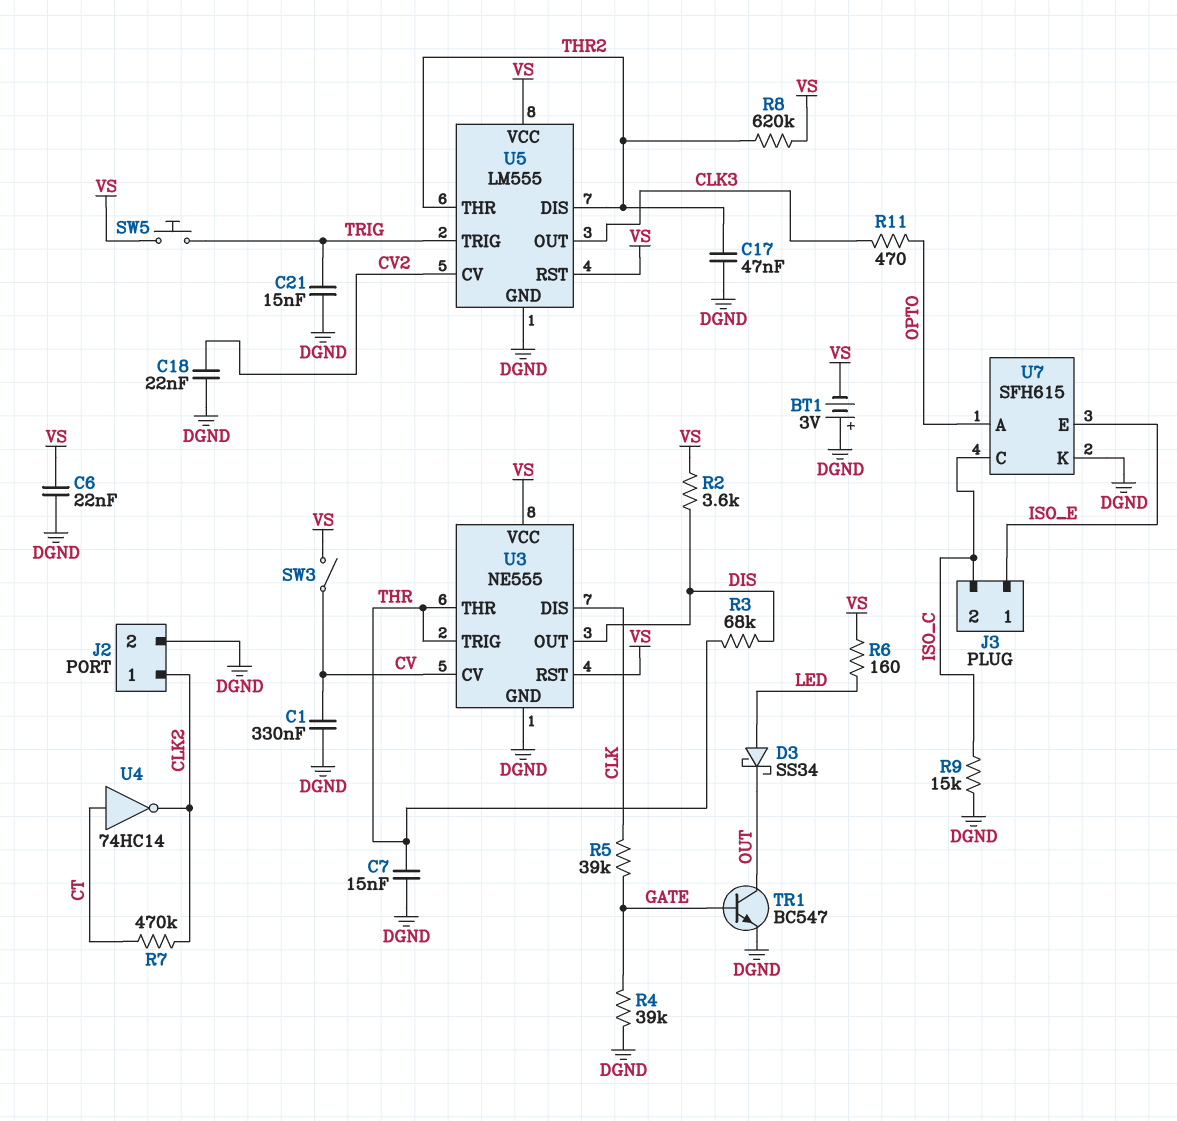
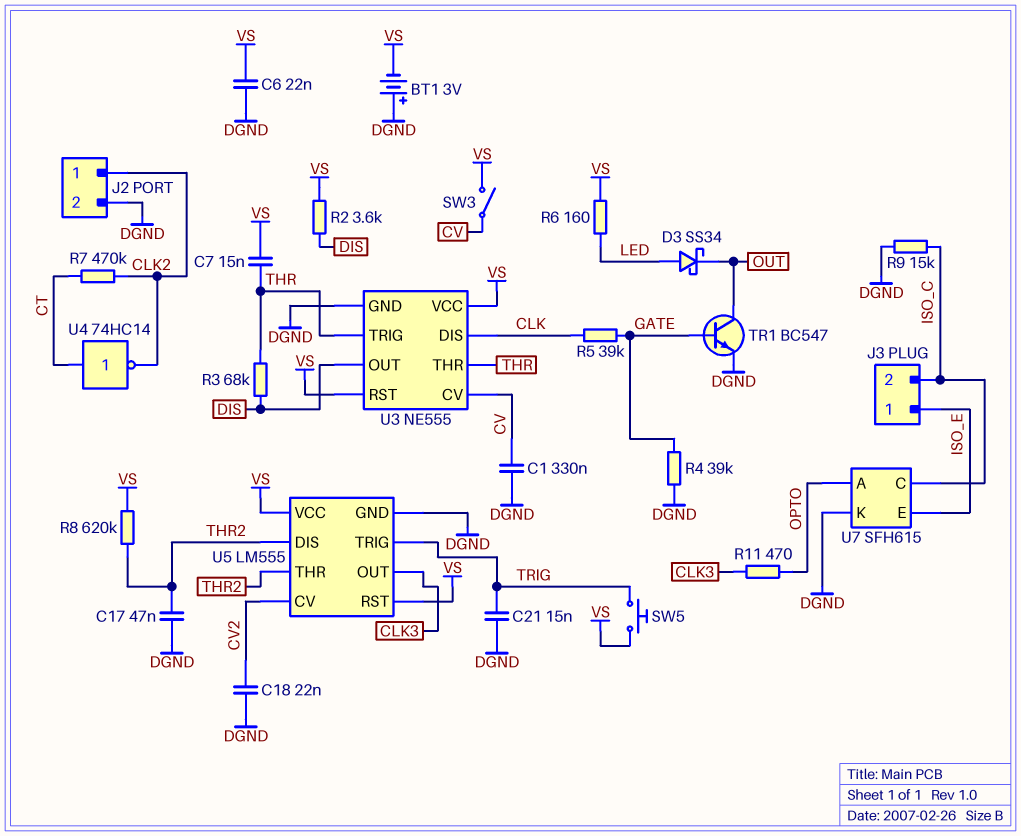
C7: 15nF (DGND, THR) -> 15nF (THR, VS)

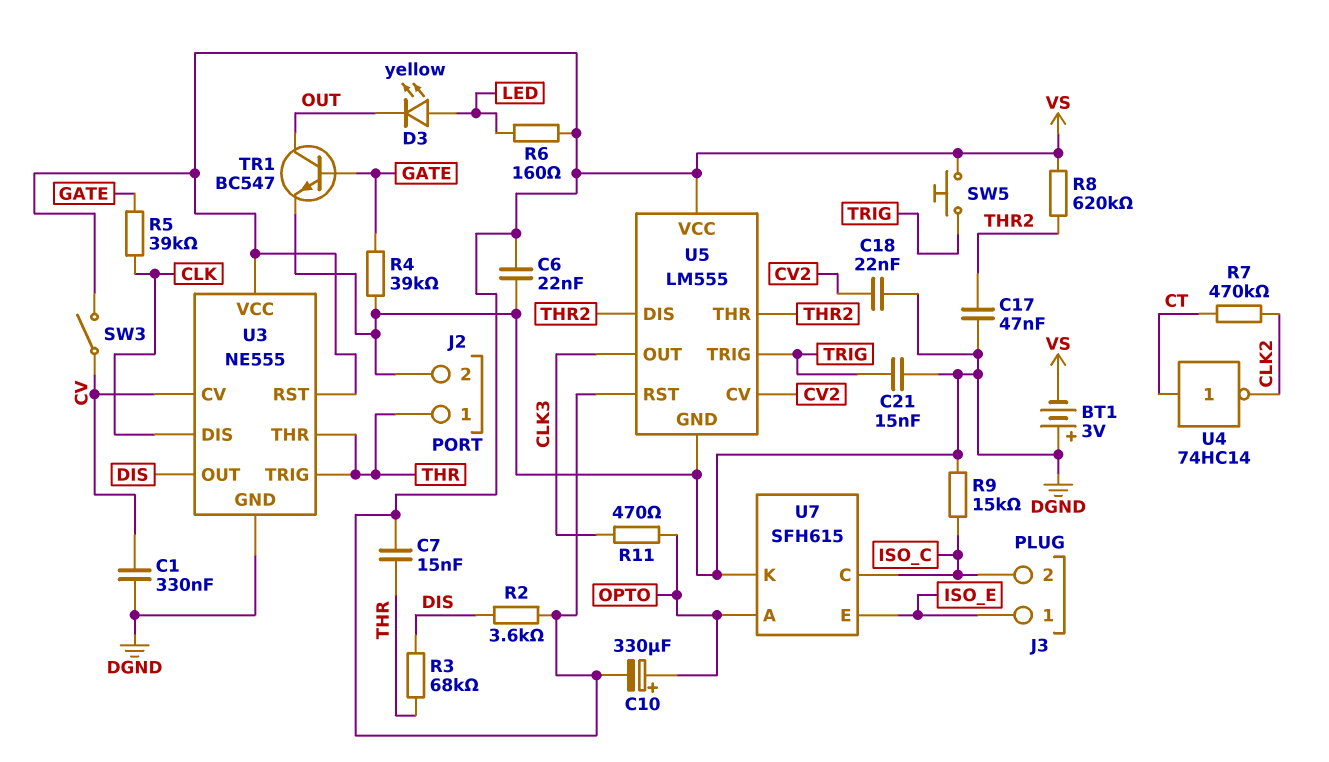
C10: none -> 330uF (plus OPTO, minus VS)
D3: schottky SS34 (A LED, K OUT) -> LED yellow (A LED, K OUT)
J2 pin 1: CLK2 -> THR

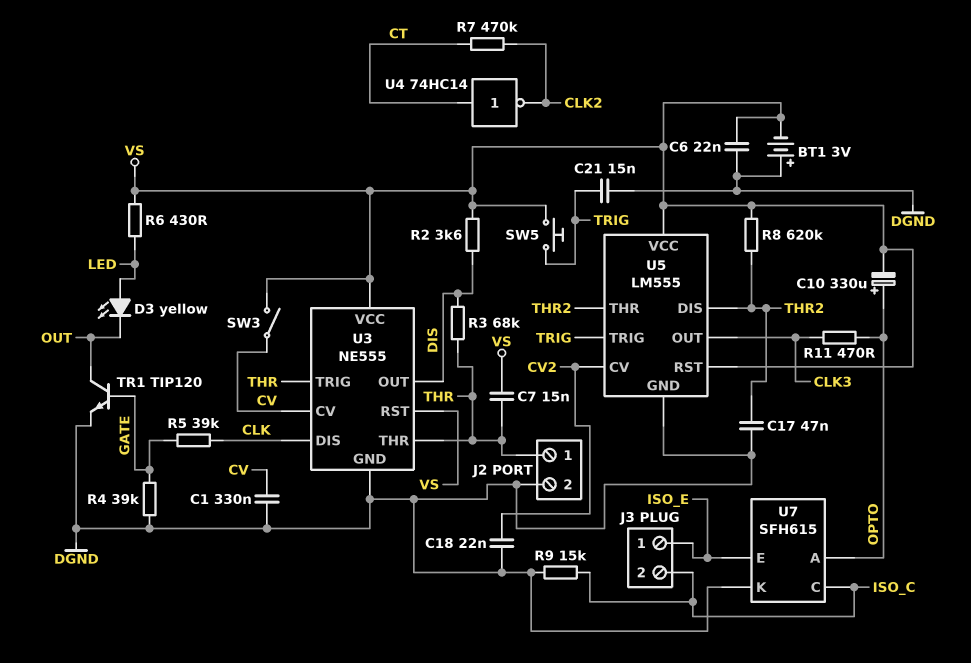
R6: 160 (LED, VS) -> 430 (LED, VS)
TR1: NPN BC547 (B GATE, C OUT, E DGND) -> NPN TIP120 (B GATE, C OUT, E DGND)

